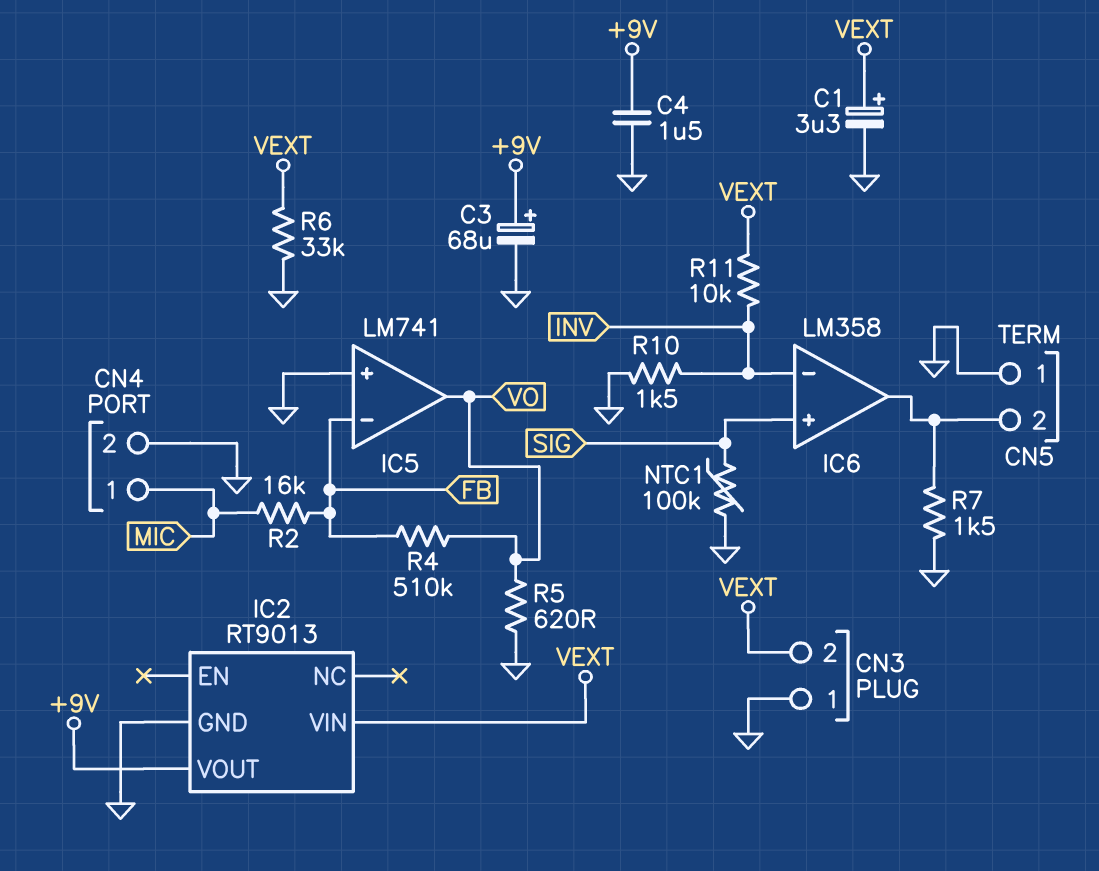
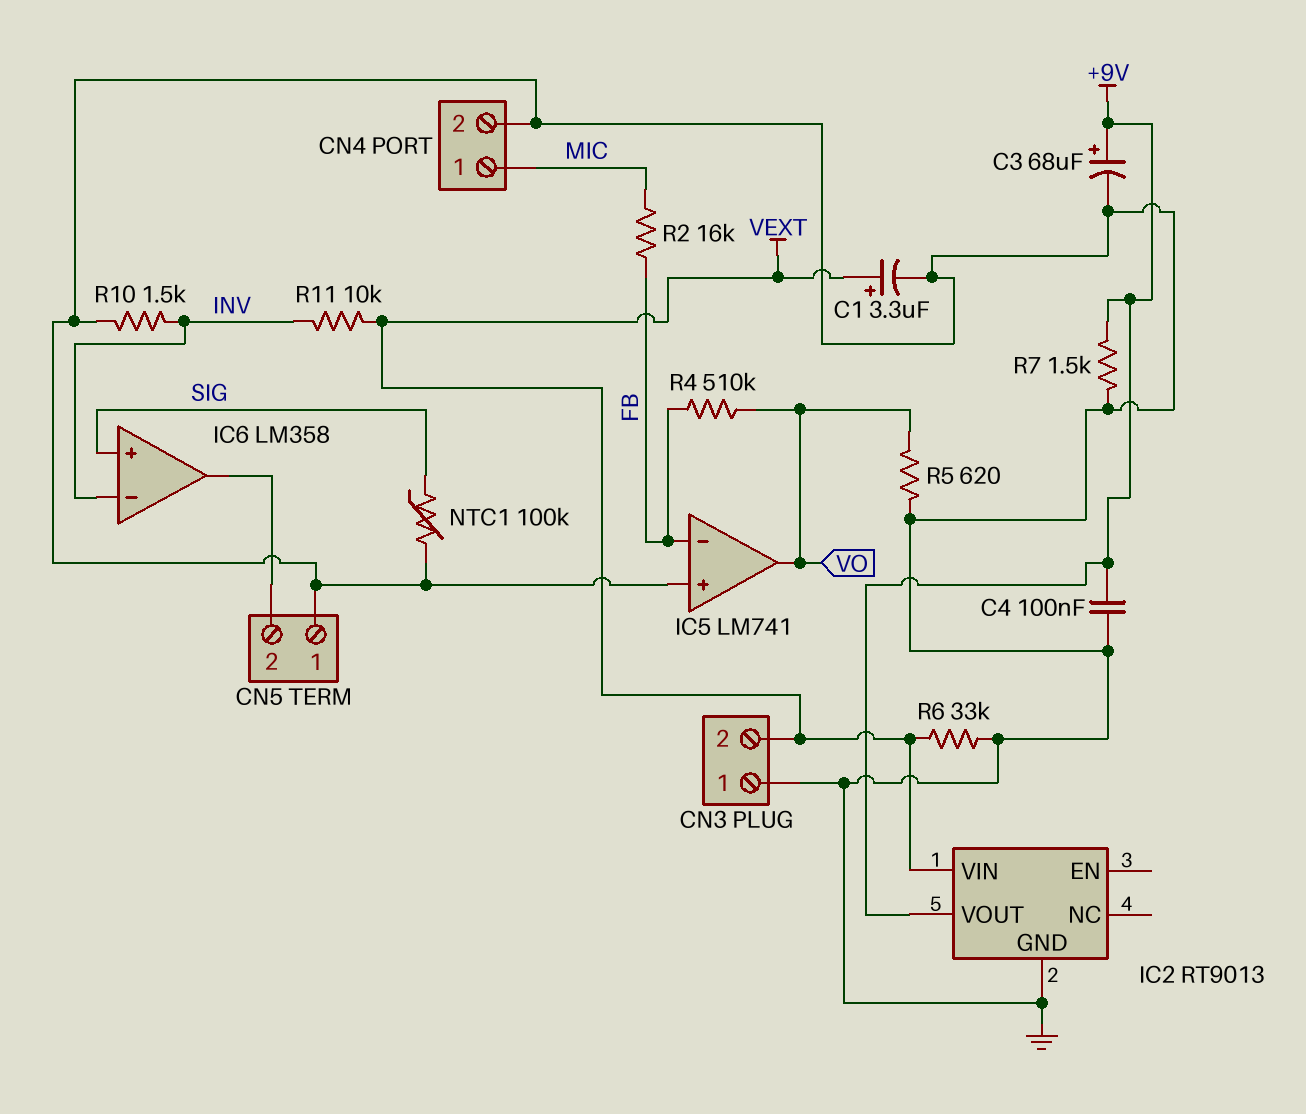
C4: 1.5uF (+9V, GND) -> 100nF (+9V, GND)
R7: 1.5k (CN5/2, GND) -> 1.5k (+9V, GND)

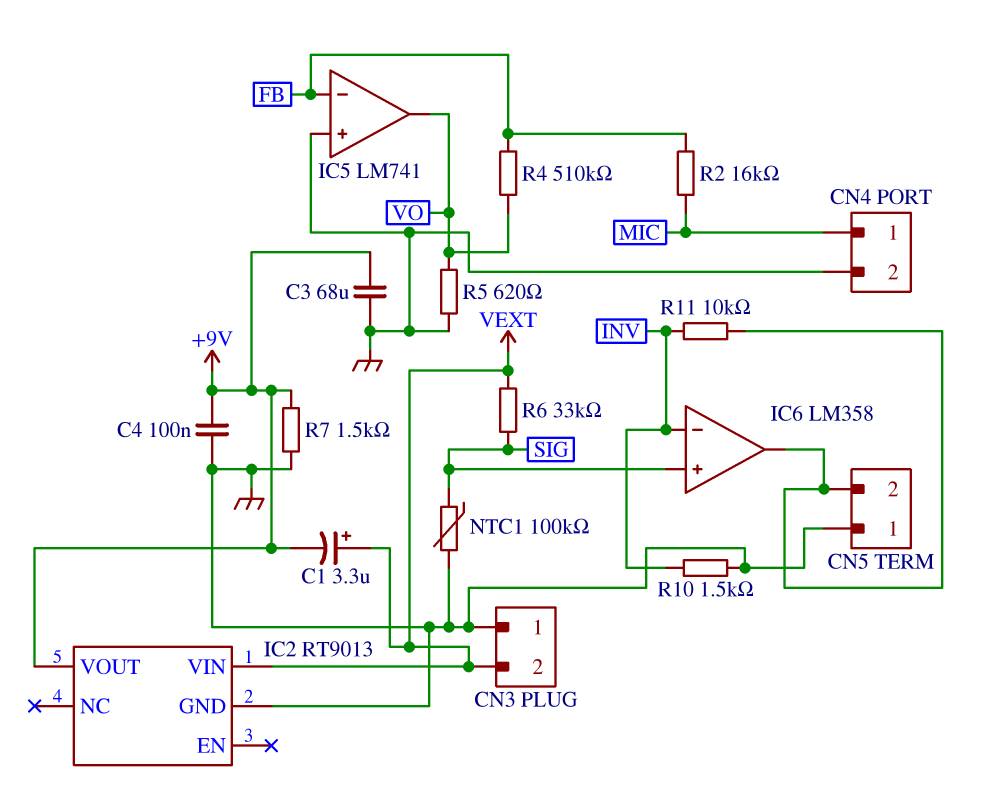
C1: 3.3uF (plus VEXT, minus GND) -> 3.3uF (plus VEXT, minus +9V)
C3: 68uF (plus +9V, minus GND) -> 68uF (+9V, GND)
R6: 33k (GND, VEXT) -> 33k (SIG, VEXT)
R11: 10k (INV, VEXT) -> 10k (CN5/2, INV)

